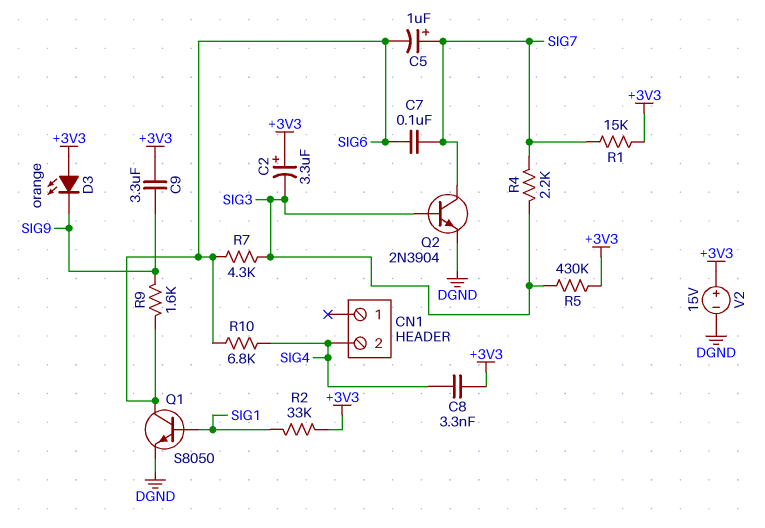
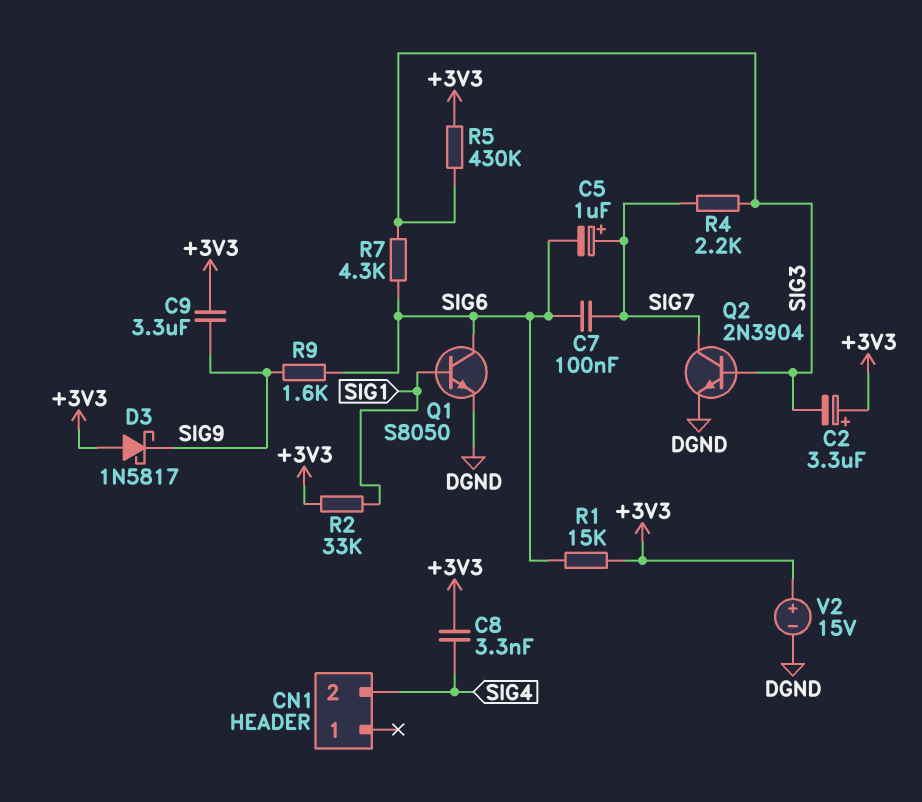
D3: LED orange (A +3V3, K SIG9) -> schottky 1N5817 (A +3V3, K SIG9)
R1: 15k (+3V3, SIG7) -> 15k (+3V3, SIG6)
R10: 6.8k (SIG4, SIG6) -> none

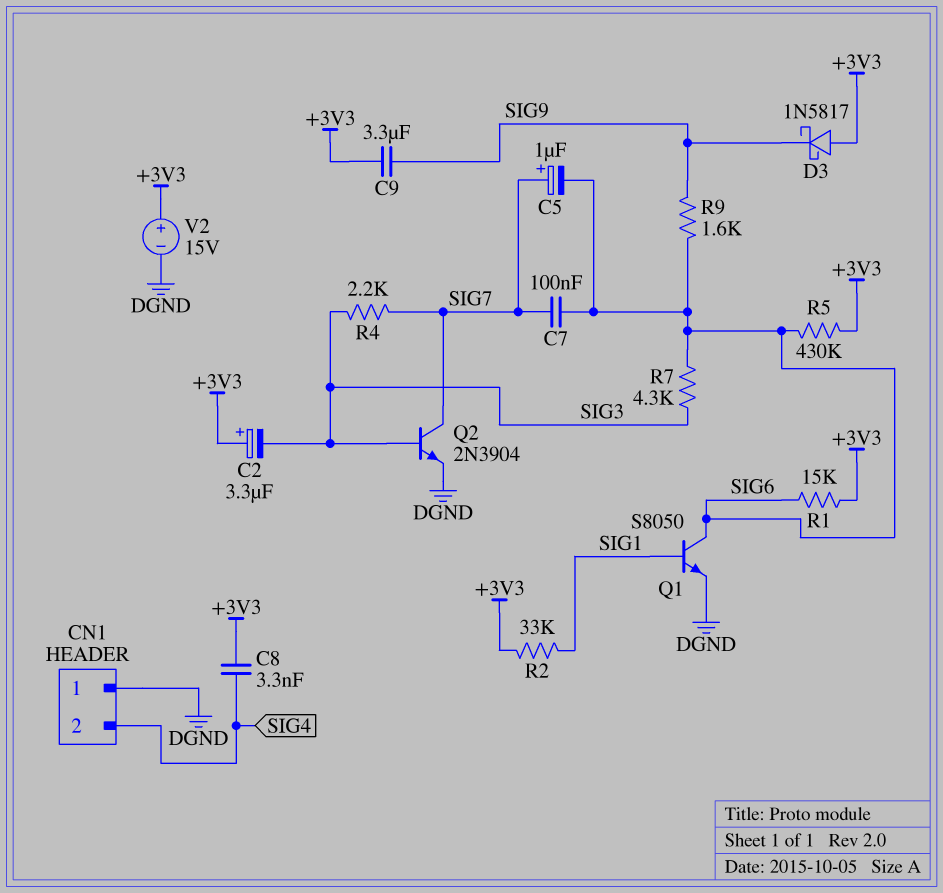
CN1 pin 1: none -> DGND
R5: 430k (+3V3, SIG3) -> 430k (+3V3, SIG6)

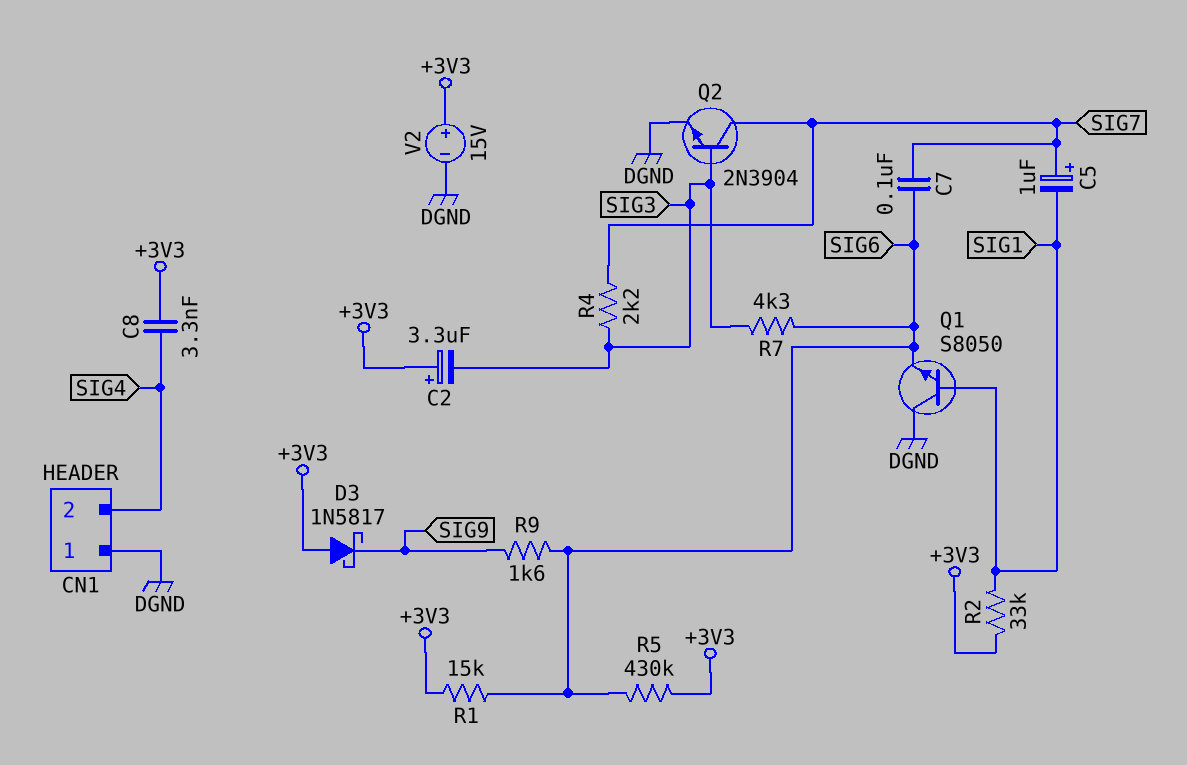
C5: 1uF (plus SIG7, minus SIG6) -> 1uF (plus SIG7, minus SIG1)
C9: 3.3uF (+3V3, SIG9) -> none
Q1: NPN S8050 (B SIG1, C SIG6, E DGND) -> NPN S8050 (B SIG1, C DGND, E SIG6)

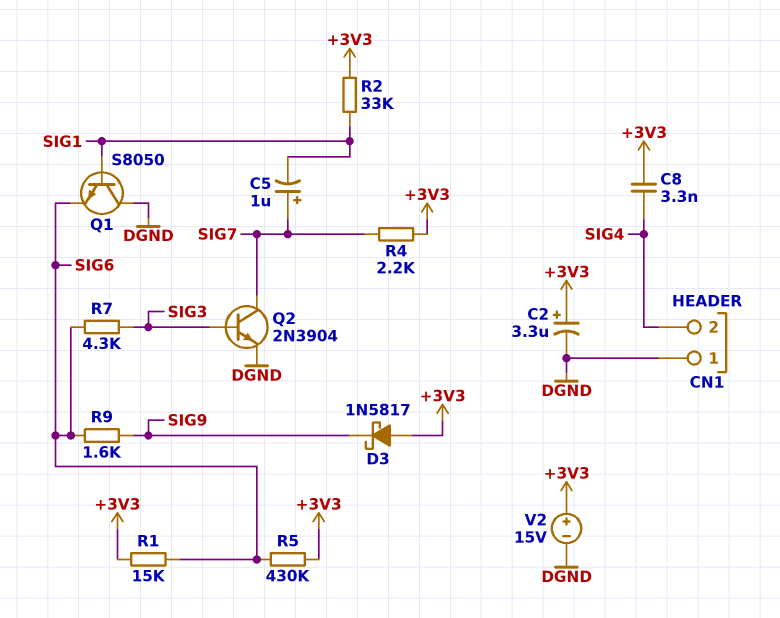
C2: 3.3uF (plus +3V3, minus SIG3) -> 3.3uF (plus +3V3, minus DGND)
C7: 100nF (SIG6, SIG7) -> none
R4: 2.2k (SIG3, SIG7) -> 2.2k (+3V3, SIG7)

